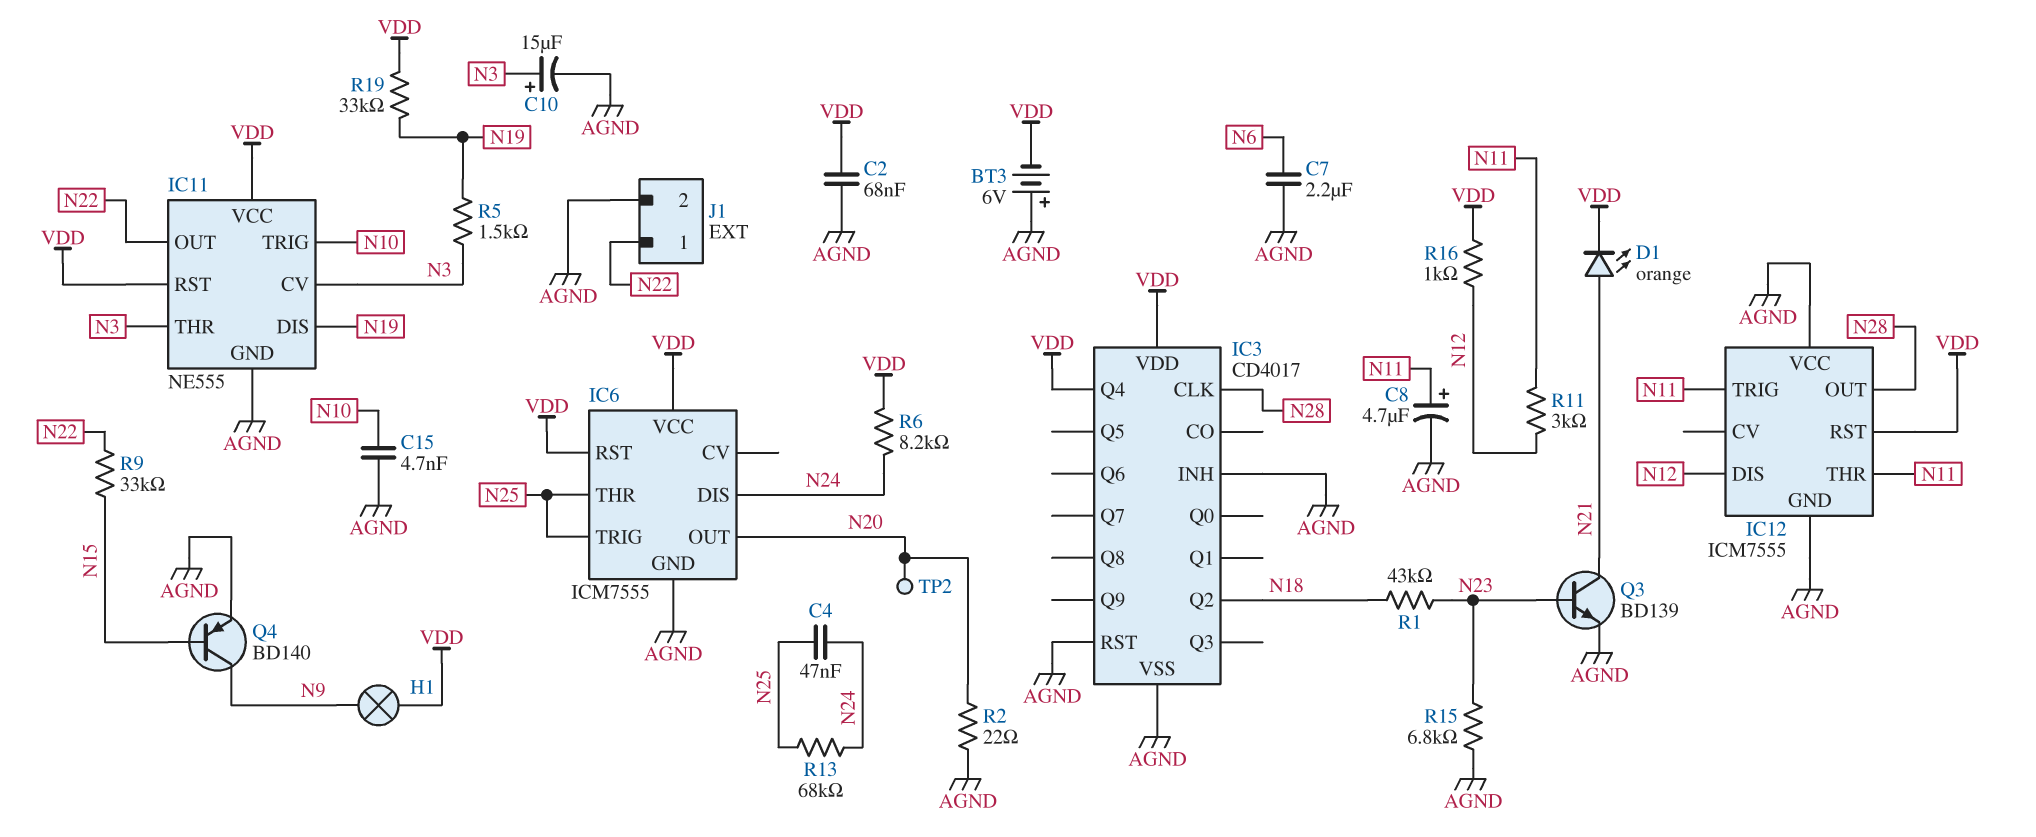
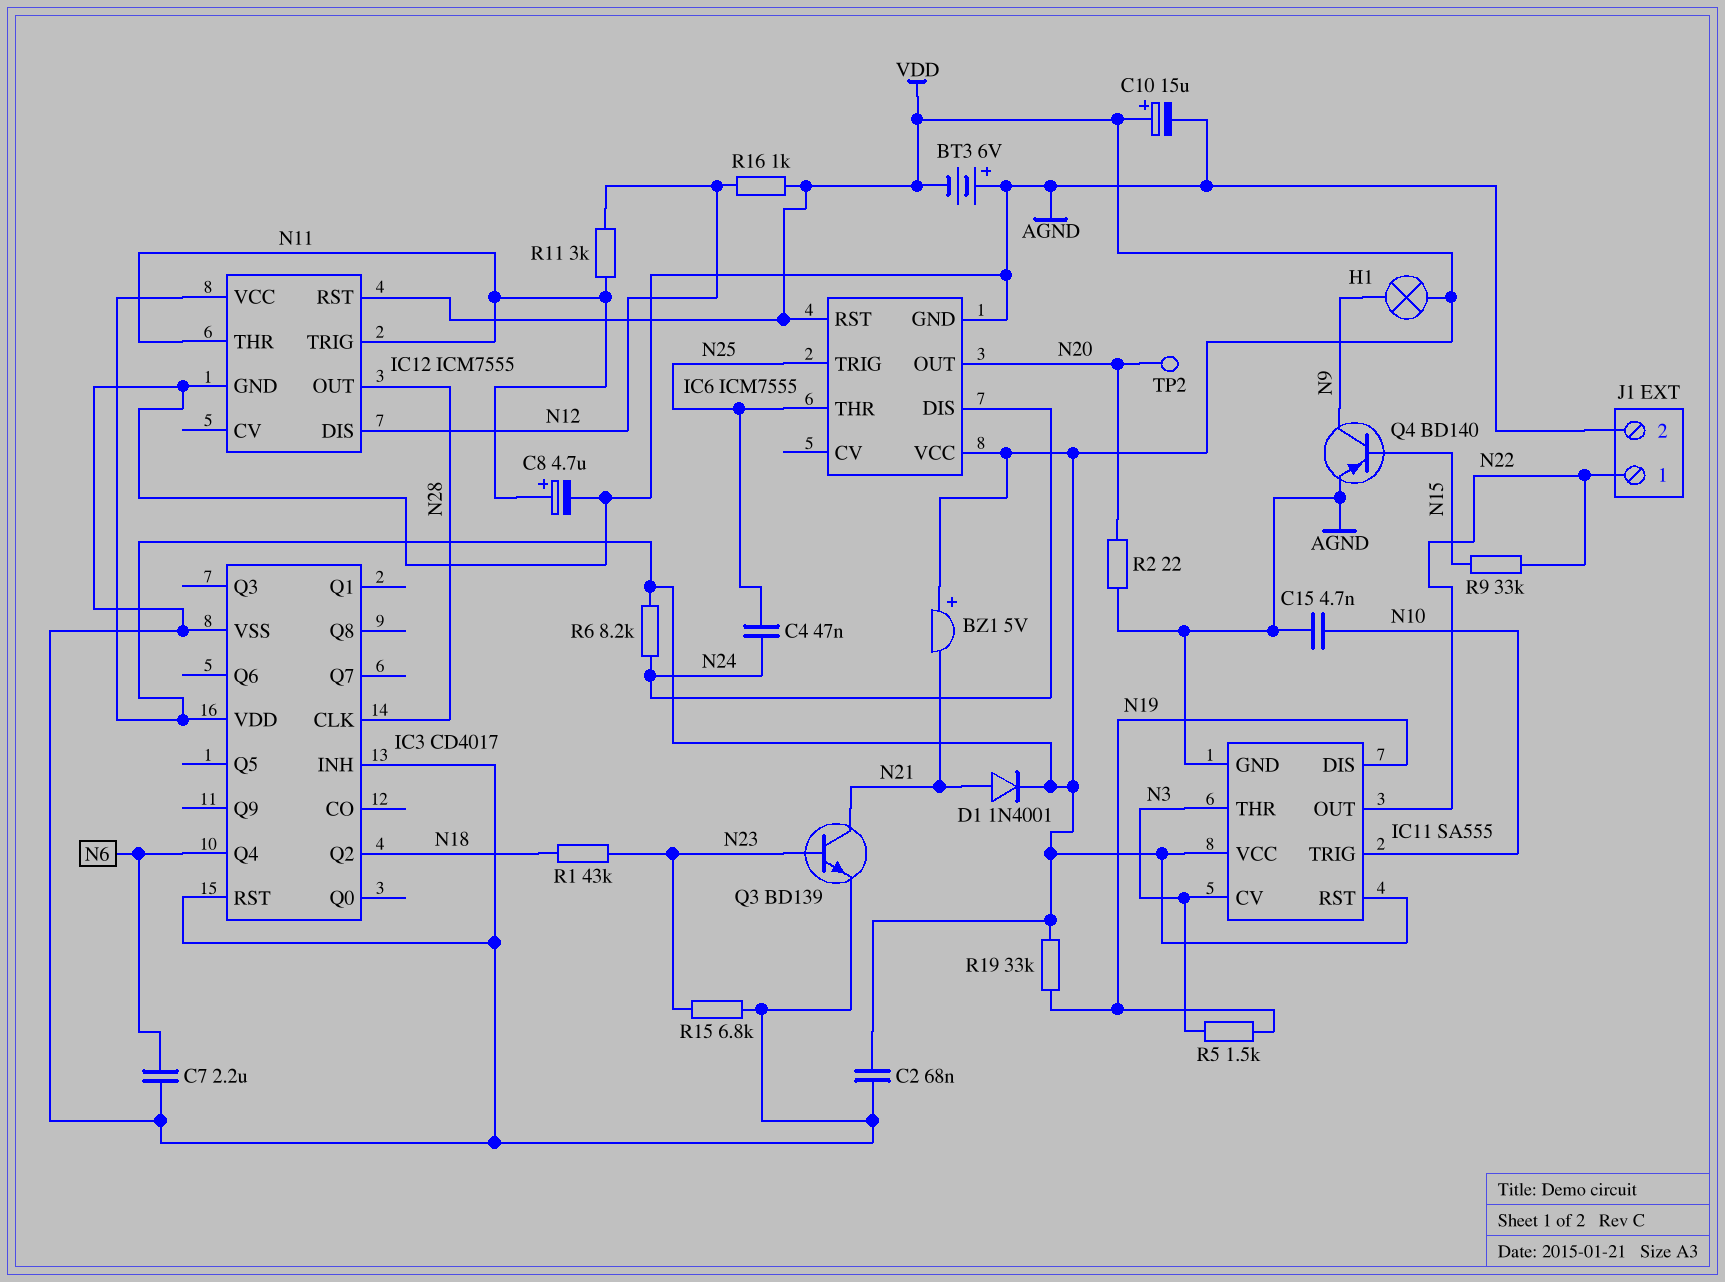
BZ1: none -> buzzer 5V (plus VDD, minus N21)
C10: 15uF (plus N3, minus AGND) -> 15uF (plus VDD, minus AGND)
D1: LED orange (A N21, K VDD) -> diode 1N4001 (A N21, K VDD)
IC3 pin Q4: VDD -> N6
IC11: NE555 -> SA555
IC12 pin VCC: AGND -> VDD
R13: 68k (N24, N25) -> none

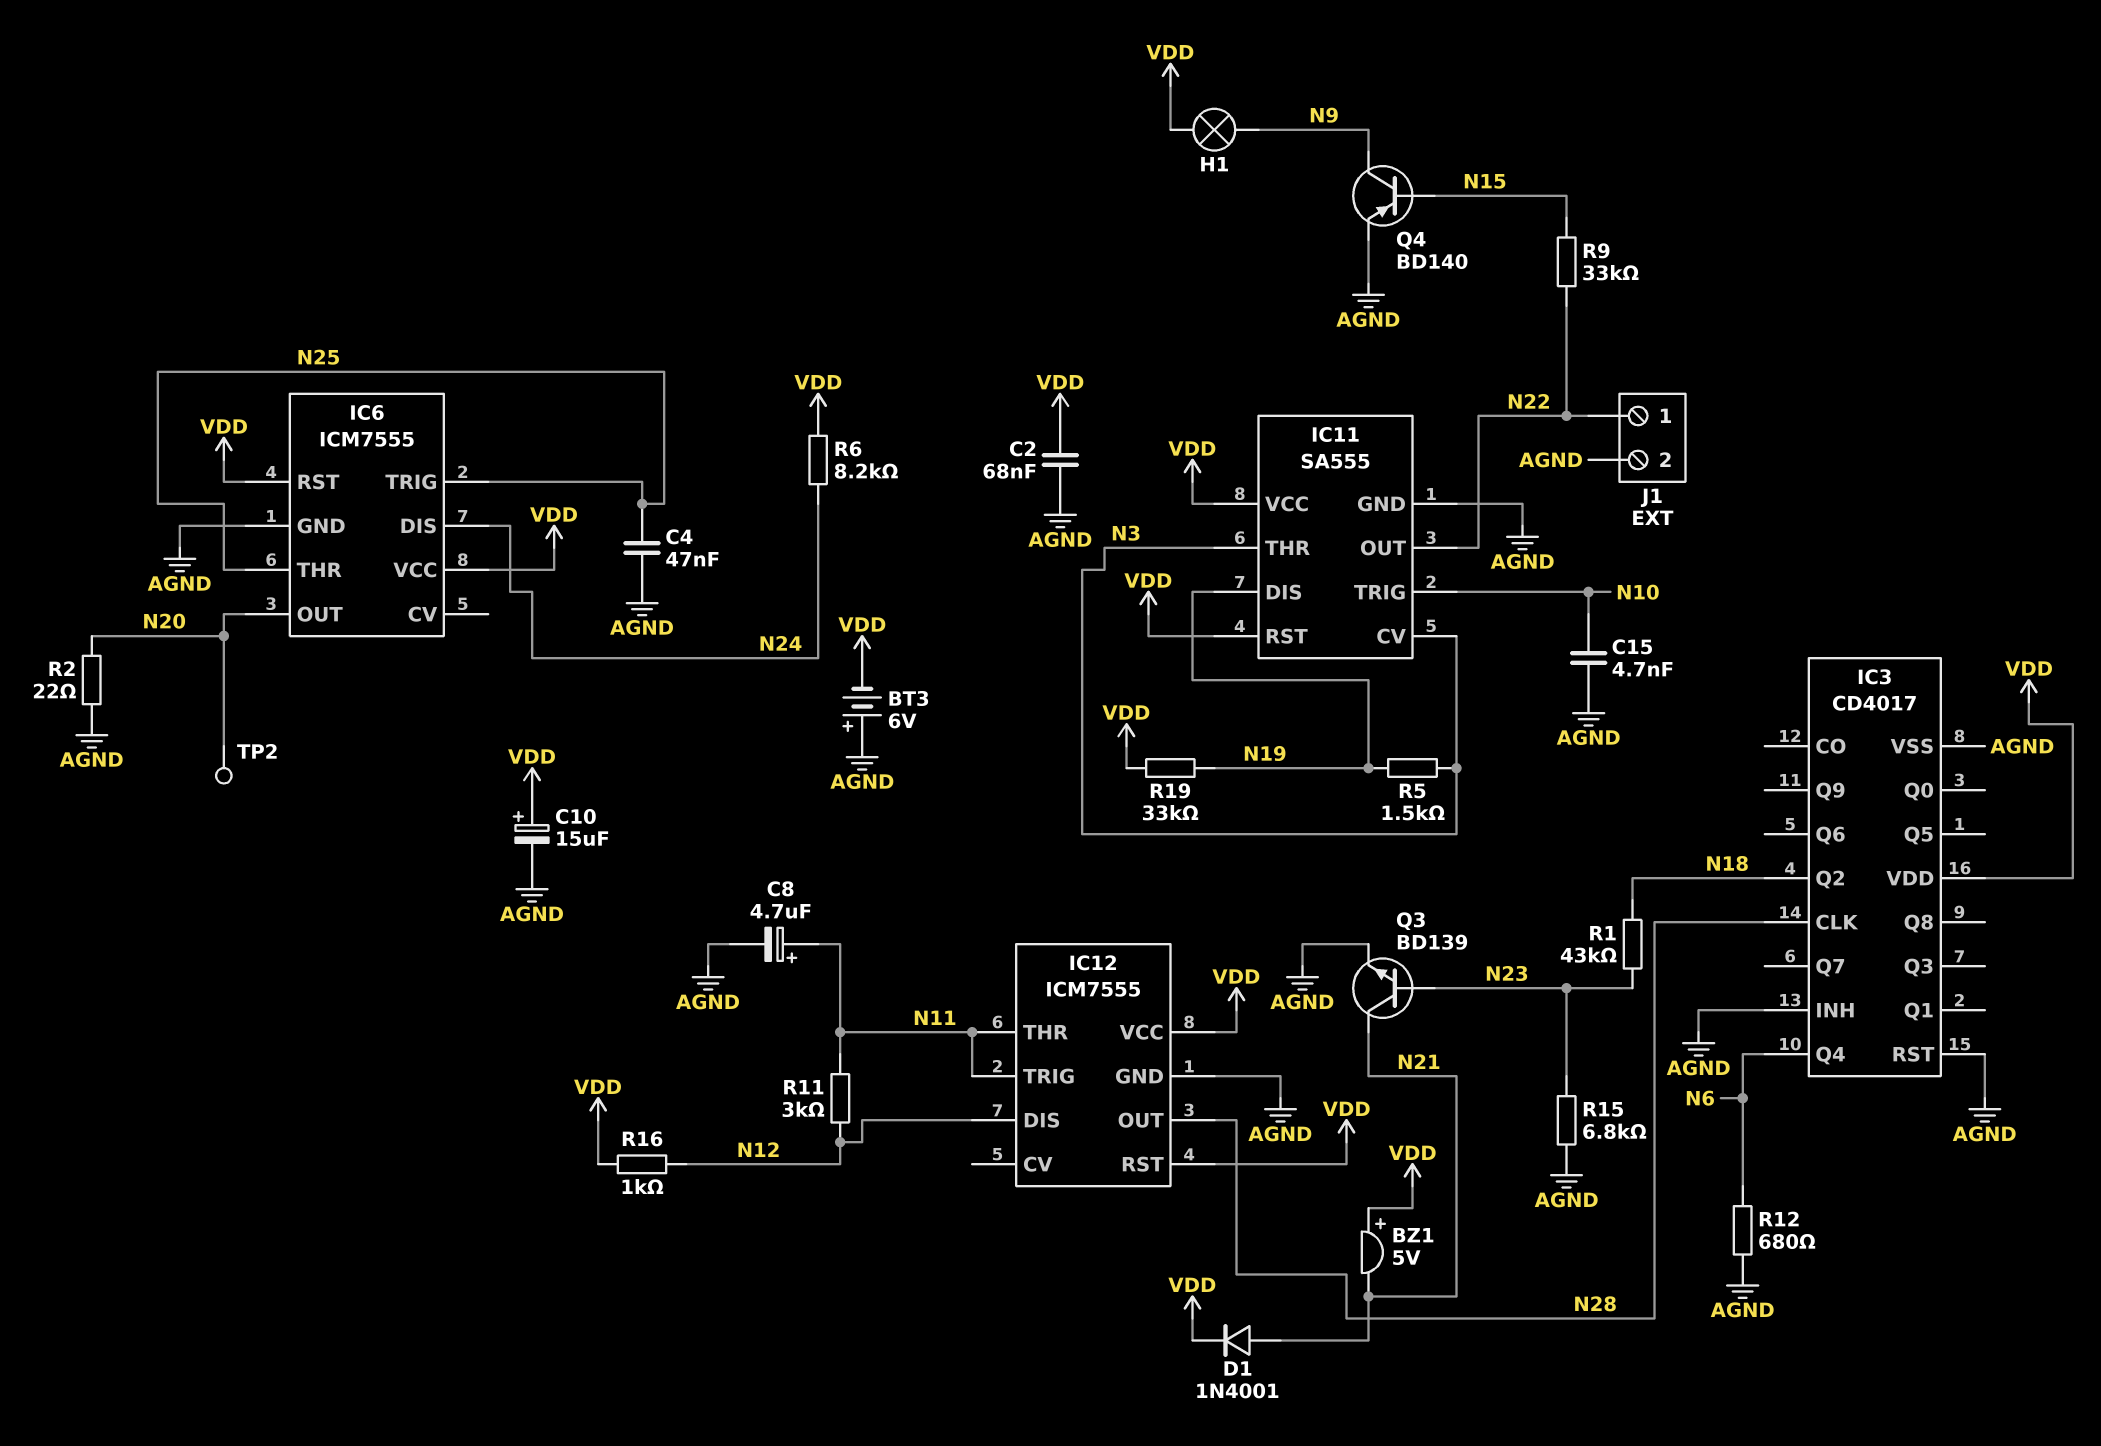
C4: 47nF (N24, N25) -> 47nF (AGND, N25)
C7: 2.2uF (AGND, N6) -> none
R12: none -> 680 (AGND, N6)

